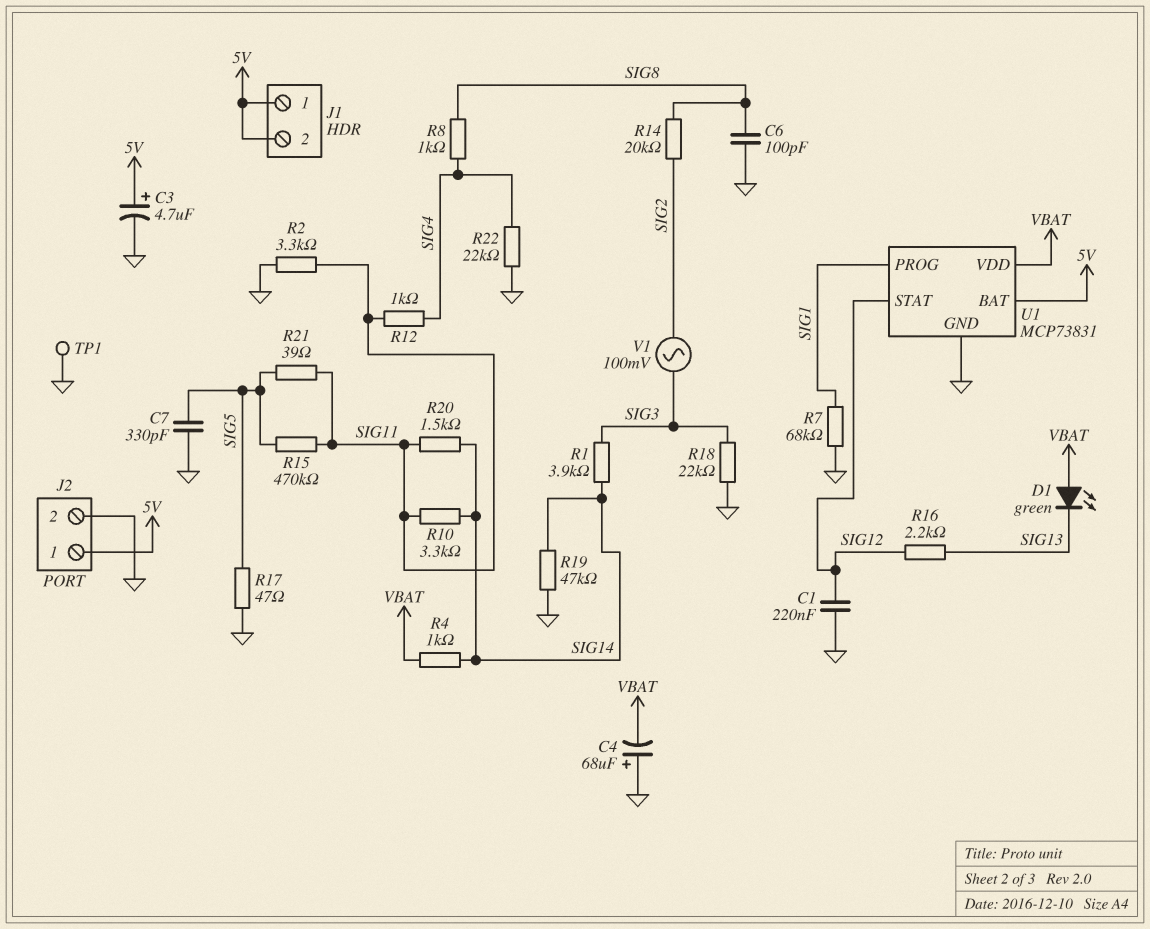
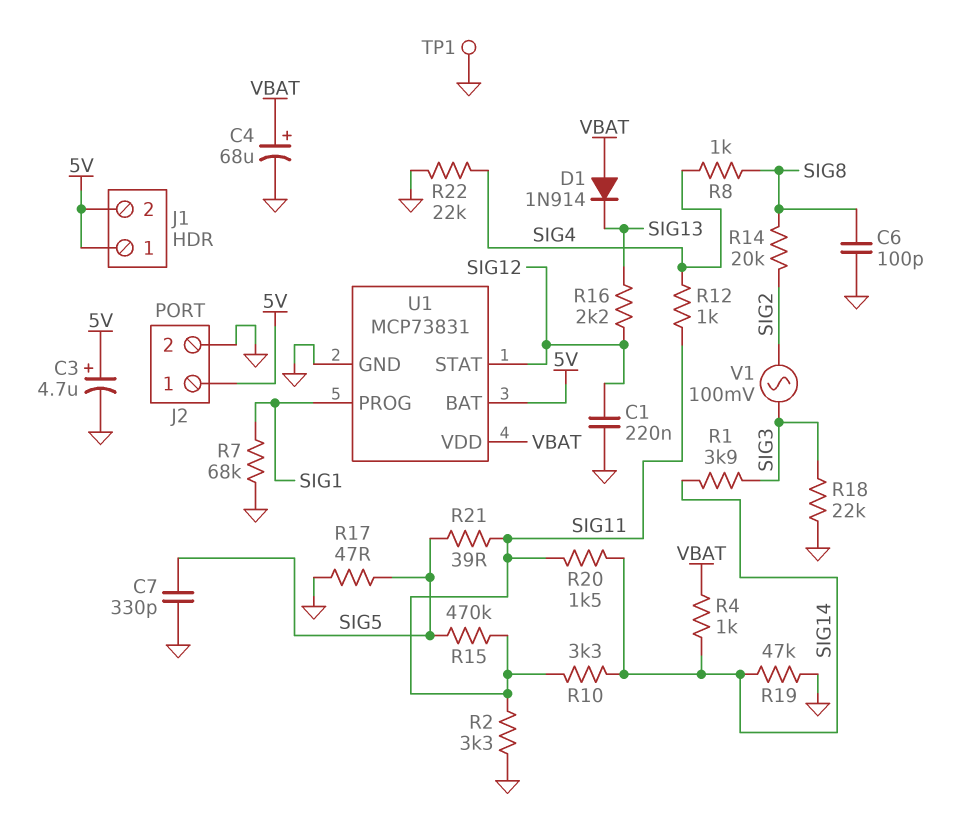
C4: 68uF (plus GND, minus VBAT) -> 68uF (plus VBAT, minus GND)
D1: LED green (A VBAT, K SIG13) -> diode 1N914 (A VBAT, K SIG13)

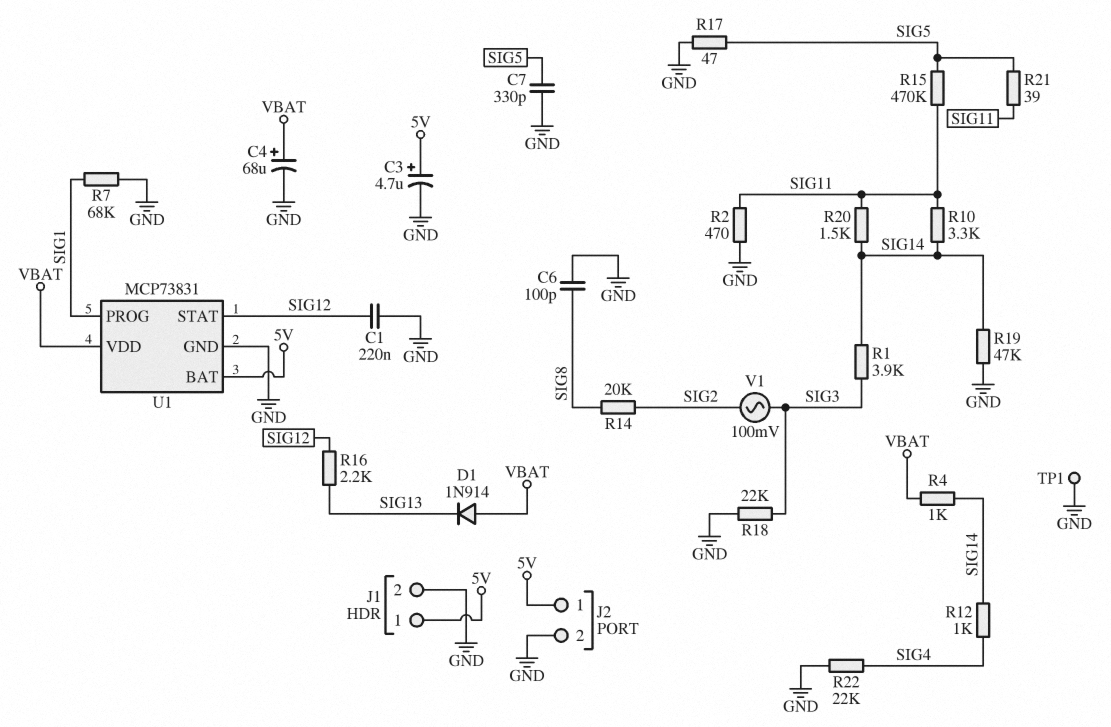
J1 pin 2: 5V -> GND
R2: 3.3k (GND, SIG11) -> 470 (GND, SIG11)
R8: 1k (SIG4, SIG8) -> none
R12: 1k (SIG4, SIG11) -> 1k (SIG4, SIG14)

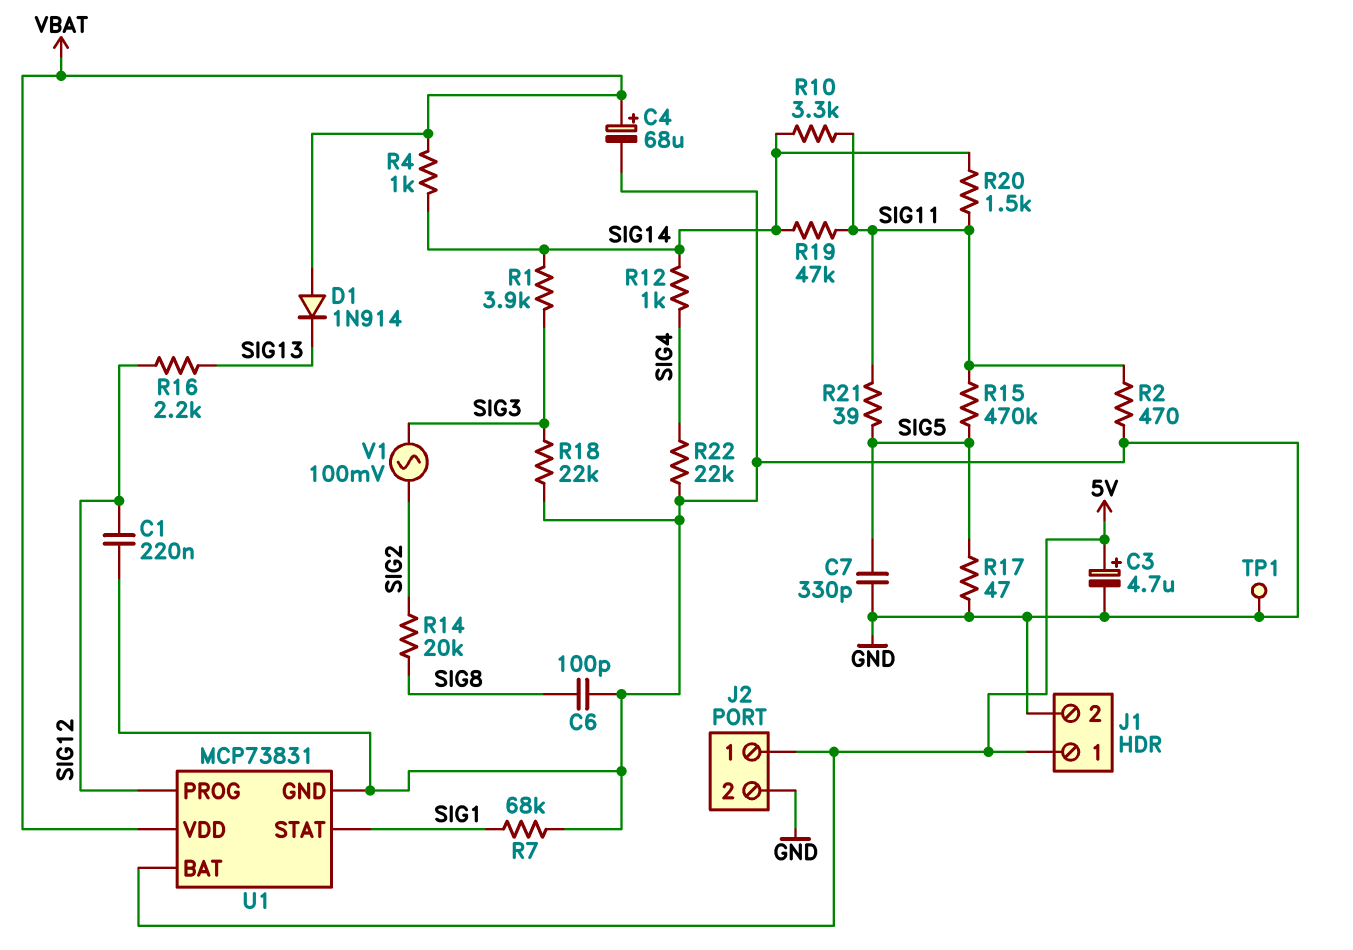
R19: 47k (GND, SIG14) -> 47k (SIG11, SIG14)
U1 pin PROG: SIG1 -> SIG12
U1 pin STAT: SIG12 -> SIG1

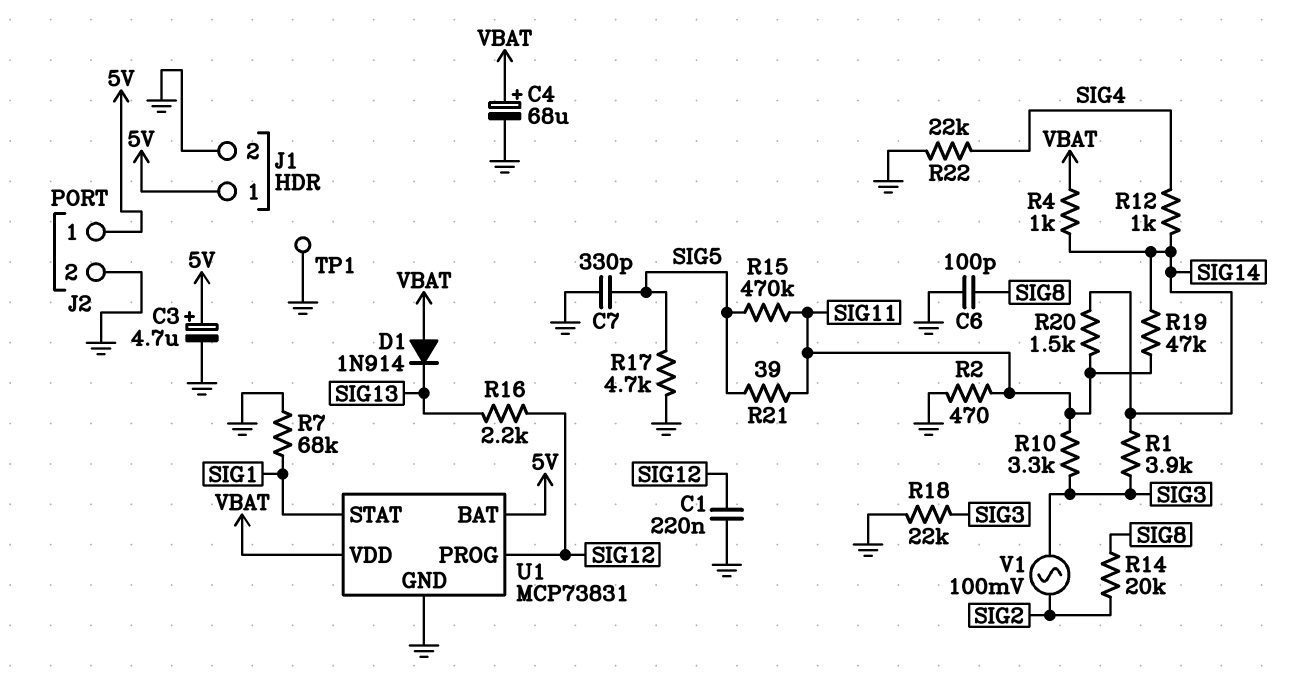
R10: 3.3k (SIG11, SIG14) -> 3.3k (SIG3, SIG11)
R17: 47 (GND, SIG5) -> 4.7k (GND, SIG5)

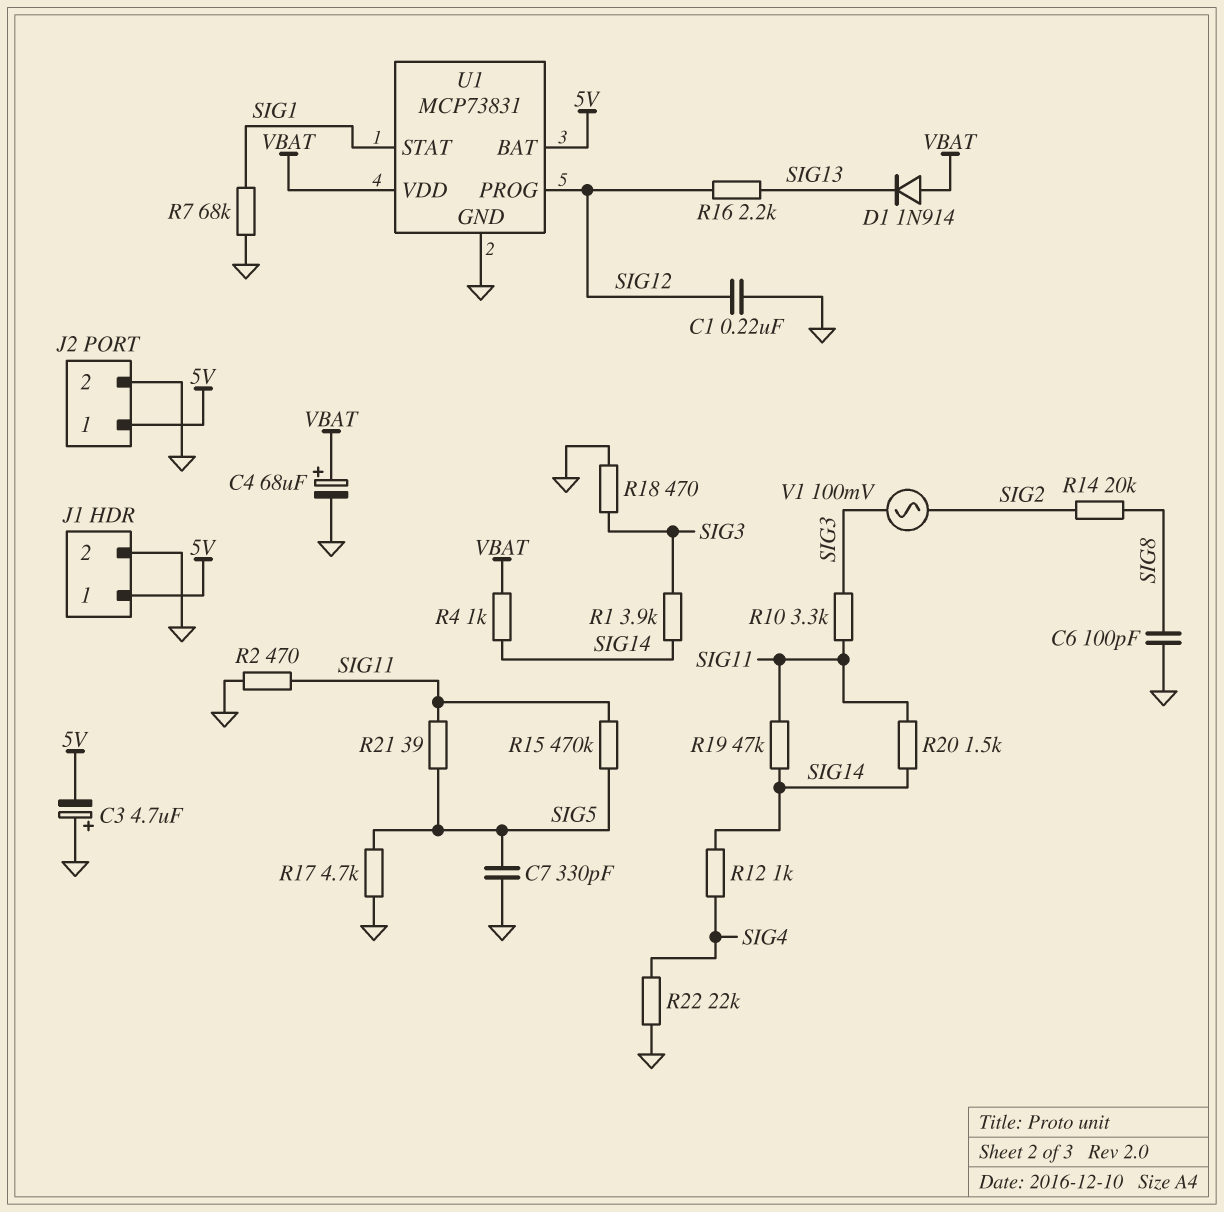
C3: 4.7uF (plus 5V, minus GND) -> 4.7uF (plus GND, minus 5V)
R18: 22k (GND, SIG3) -> 470 (GND, SIG3)
TP1: test point (GND) -> none

